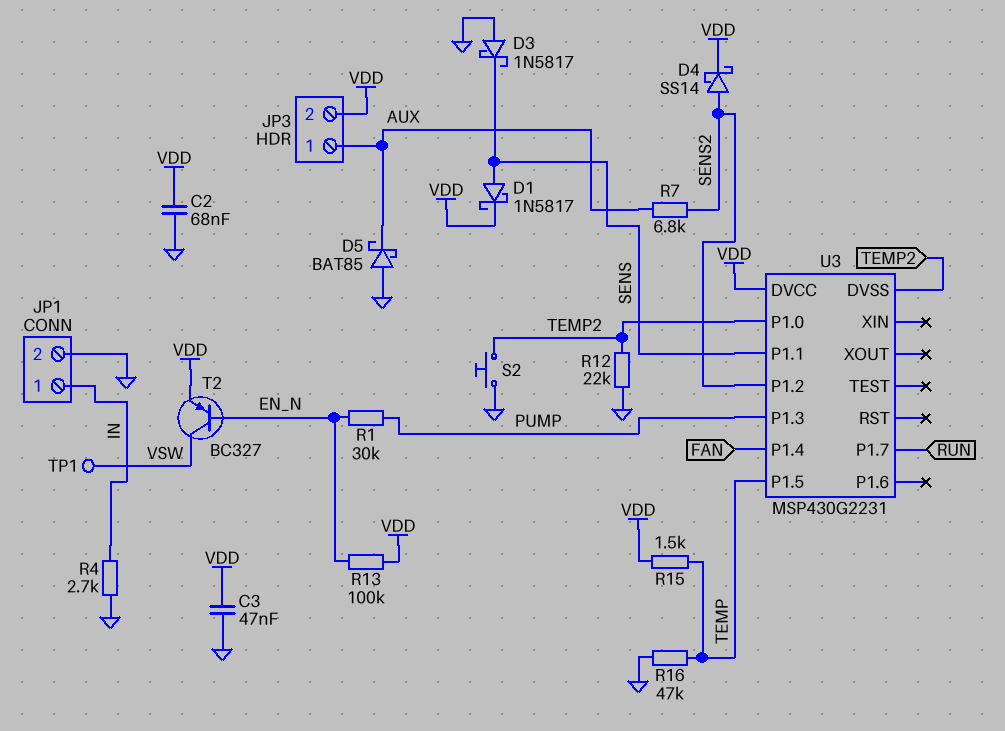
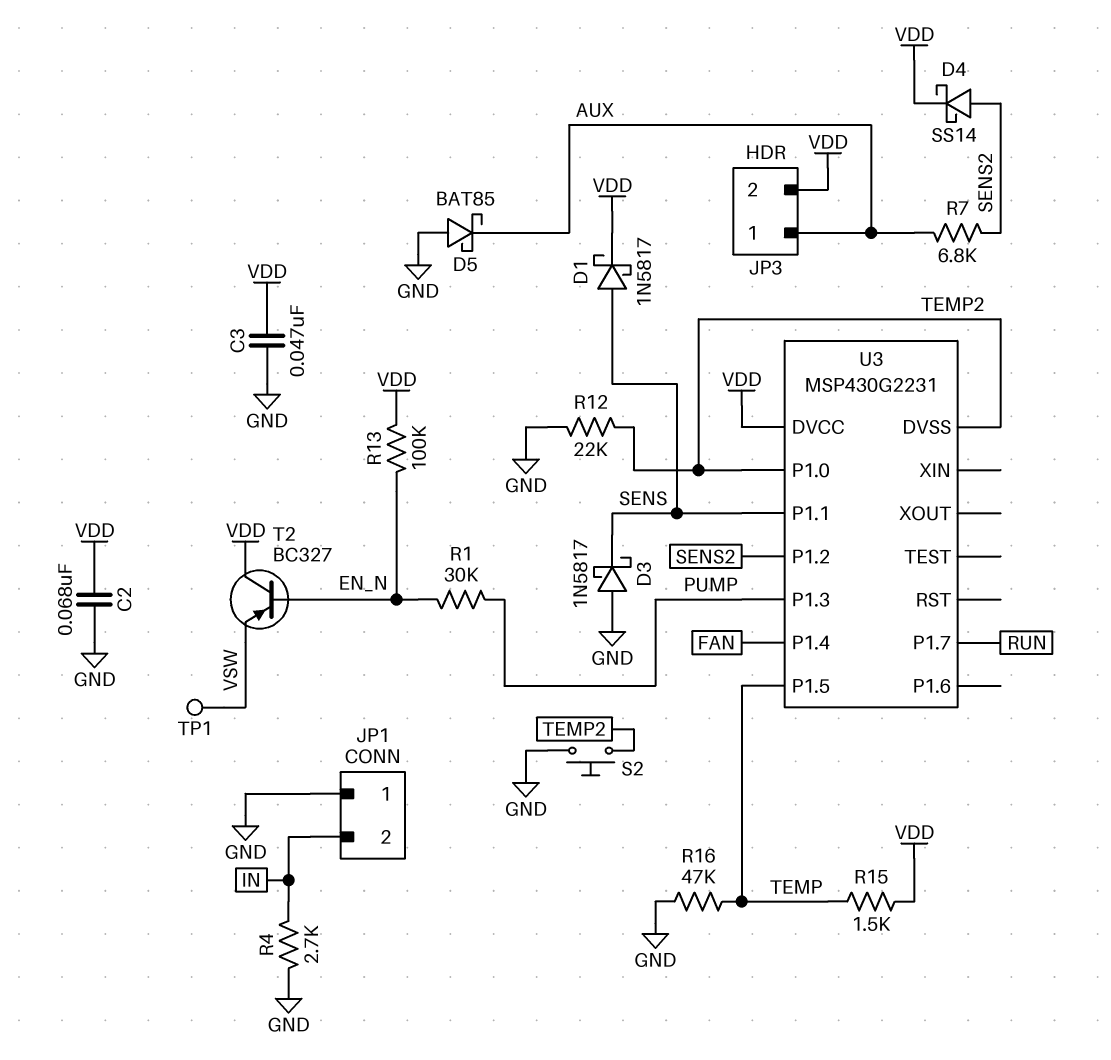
JP1 pin 1: IN -> GND
JP1 pin 2: GND -> IN
T2: PNP BC327 (B EN_N, C VSW, E VDD) -> PNP BC327 (B EN_N, C VDD, E VSW)

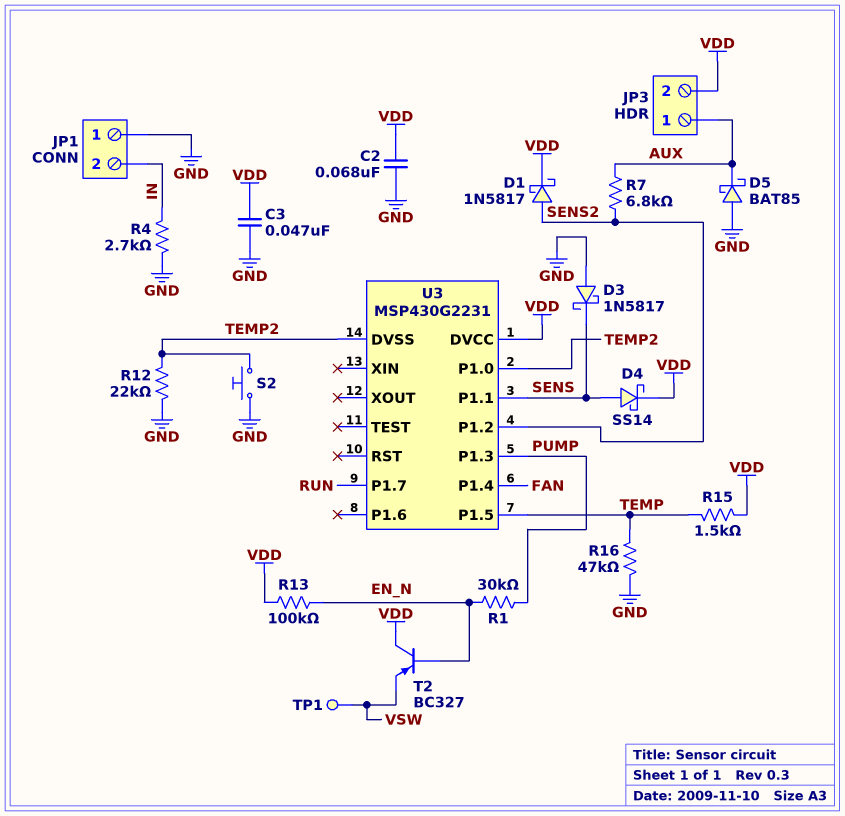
D1: schottky 1N5817 (A SENS, K VDD) -> schottky 1N5817 (A SENS2, K VDD)
D4: schottky SS14 (A SENS2, K VDD) -> schottky SS14 (A SENS, K VDD)

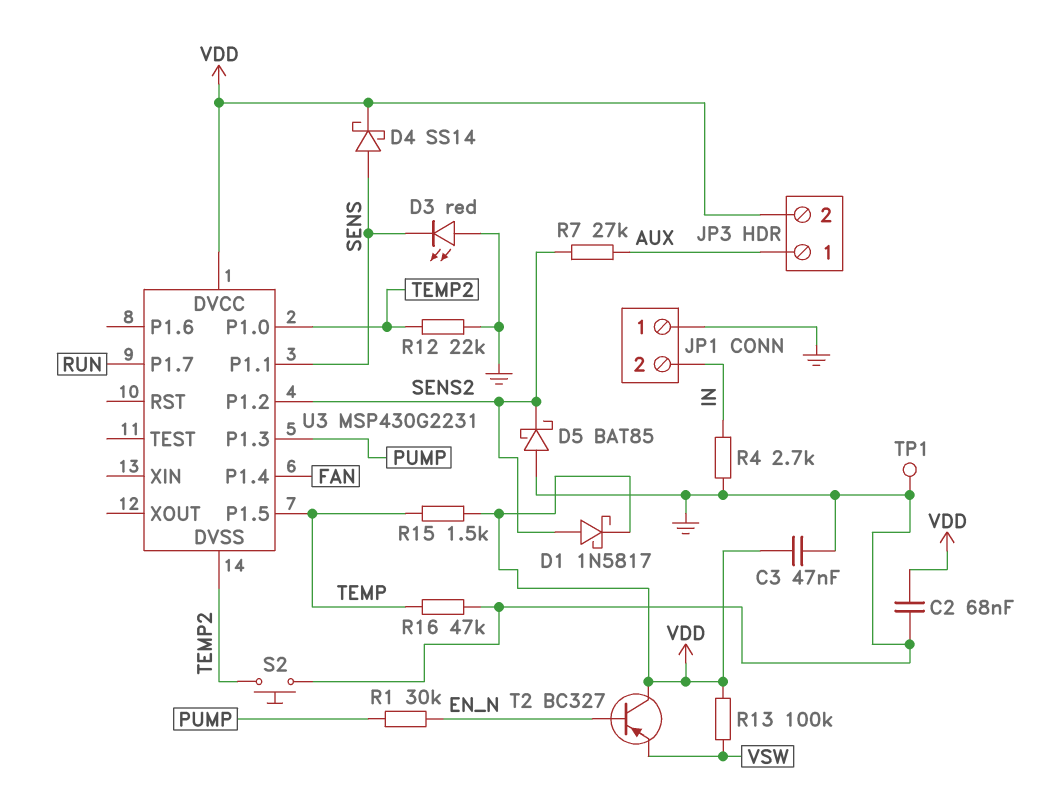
D3: schottky 1N5817 (A GND, K SENS) -> LED red (A GND, K SENS)
D5: schottky BAT85 (A GND, K AUX) -> schottky BAT85 (A GND, K SENS2)
R7: 6.8k (AUX, SENS2) -> 27k (AUX, SENS2)
R13: 100k (EN_N, VDD) -> 100k (VDD, VSW)
TP1: test point (VSW) -> test point (GND)

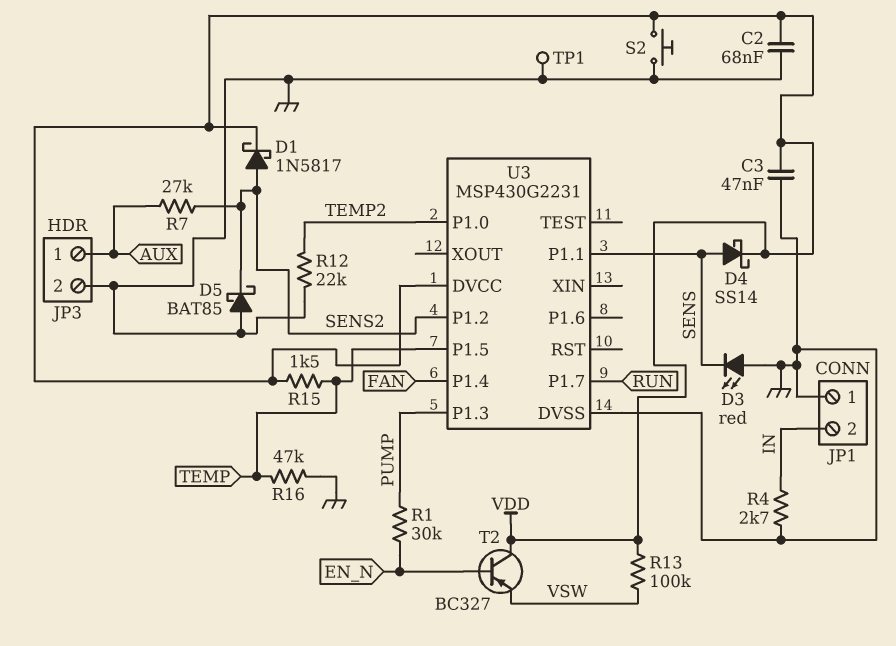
JP3 pin 2: VDD -> GND
S2: button (GND, TEMP2) -> button (GND, VDD)
U3 pin DVSS: TEMP2 -> GND

